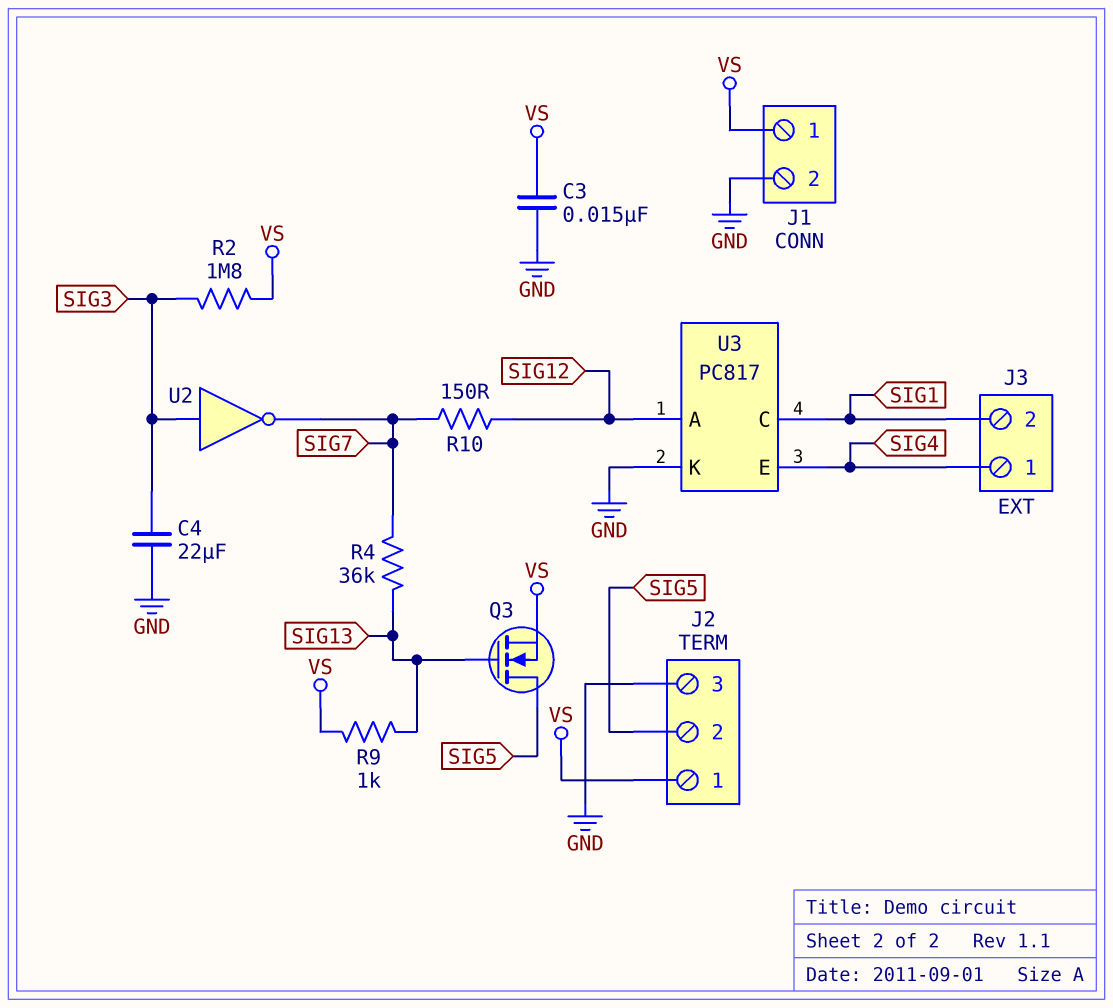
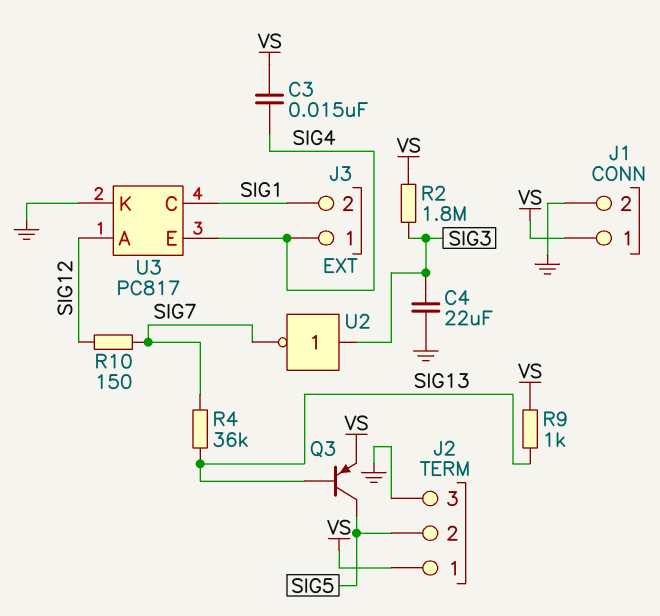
C3: 15nF (GND, VS) -> 15nF (SIG4, VS)
Q3: NMOS (G SIG13, D SIG5, S VS) -> PNP (B SIG13, C SIG5, E VS)

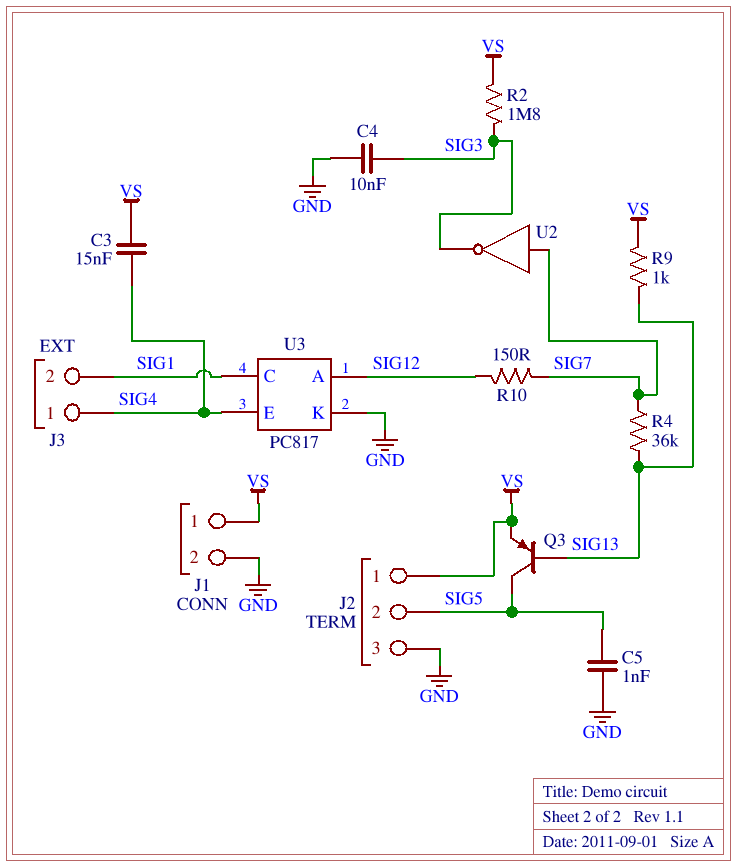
C4: 22uF (GND, SIG3) -> 10nF (GND, SIG3)
C5: none -> 1nF (GND, SIG5)
U2: NOT (in SIG3, out SIG7) -> NOT (in SIG7, out SIG3)

